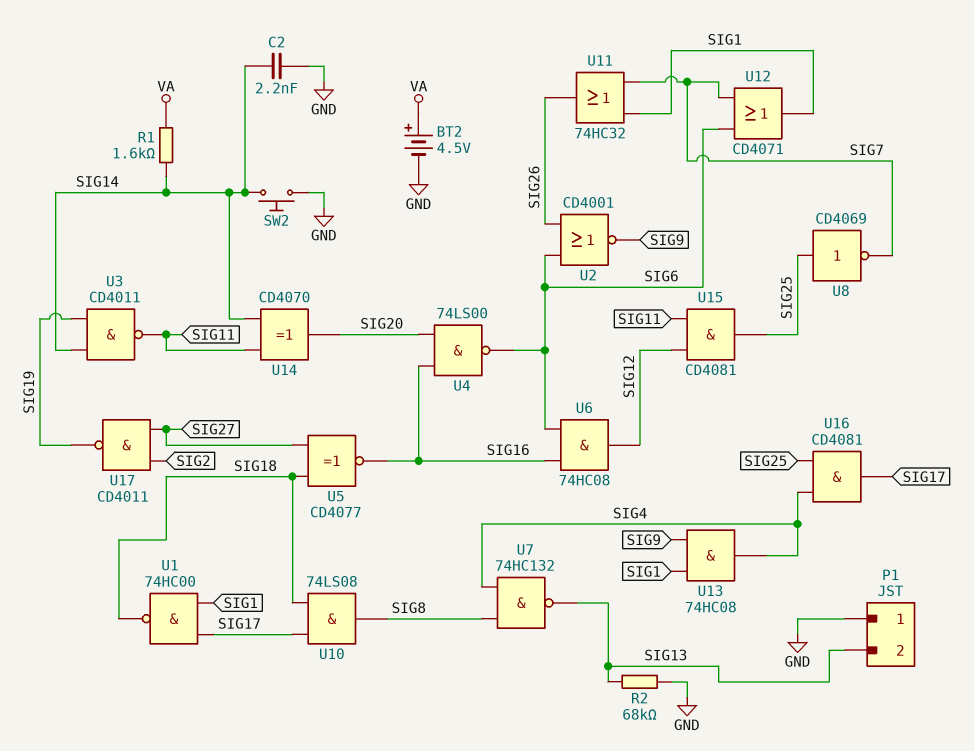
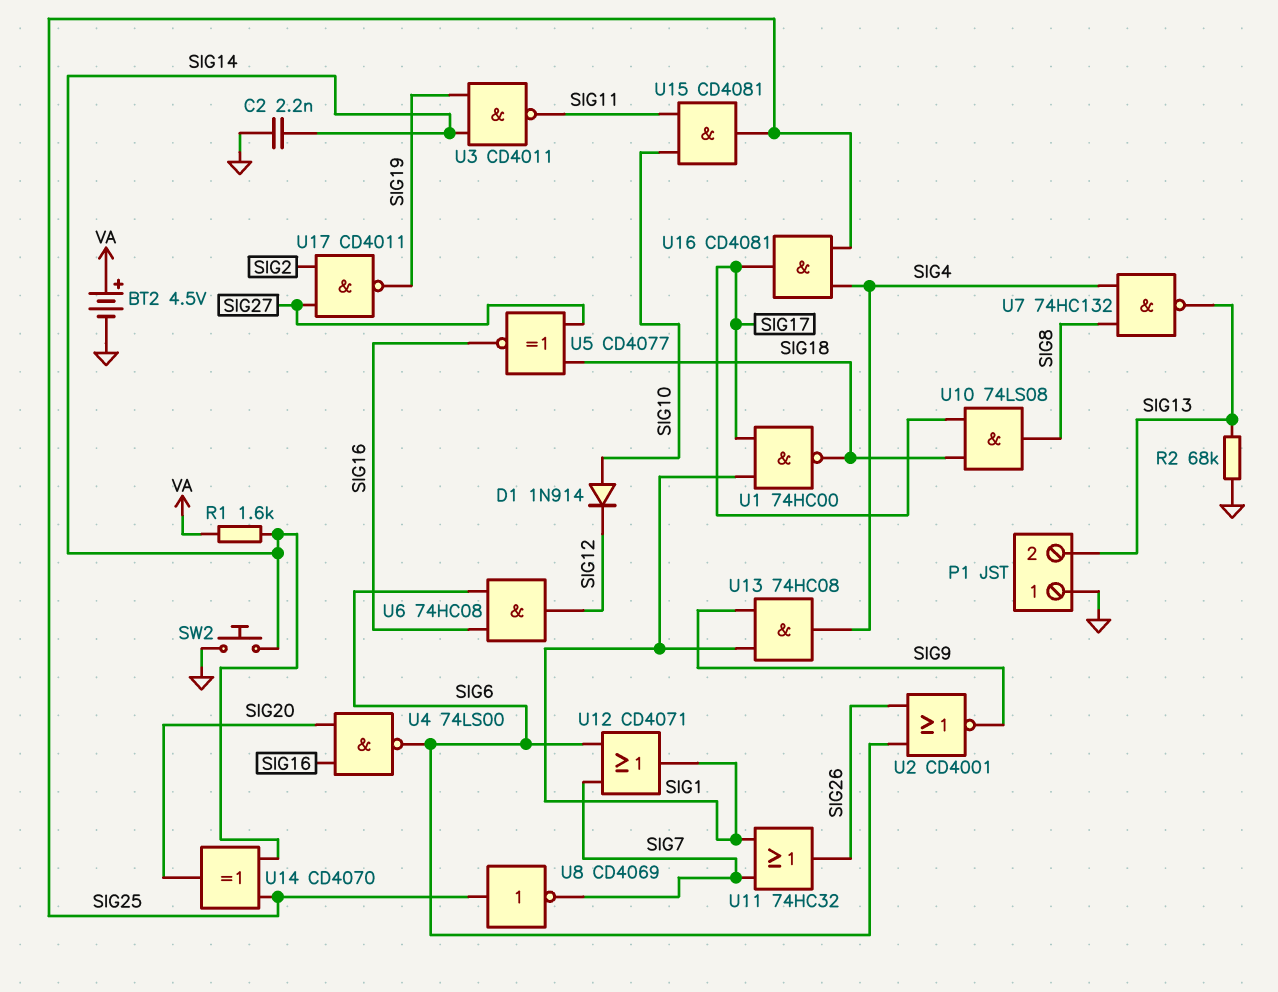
D1: none -> diode 1N914 (A SIG10, K SIG12)
U14: XOR CD4070 (in SIG11, in SIG14, out SIG20) -> XOR CD4070 (in SIG14, in SIG25, out SIG20)
U15: AND CD4081 (in SIG11, in SIG12, out SIG25) -> AND CD4081 (in SIG10, in SIG11, out SIG25)

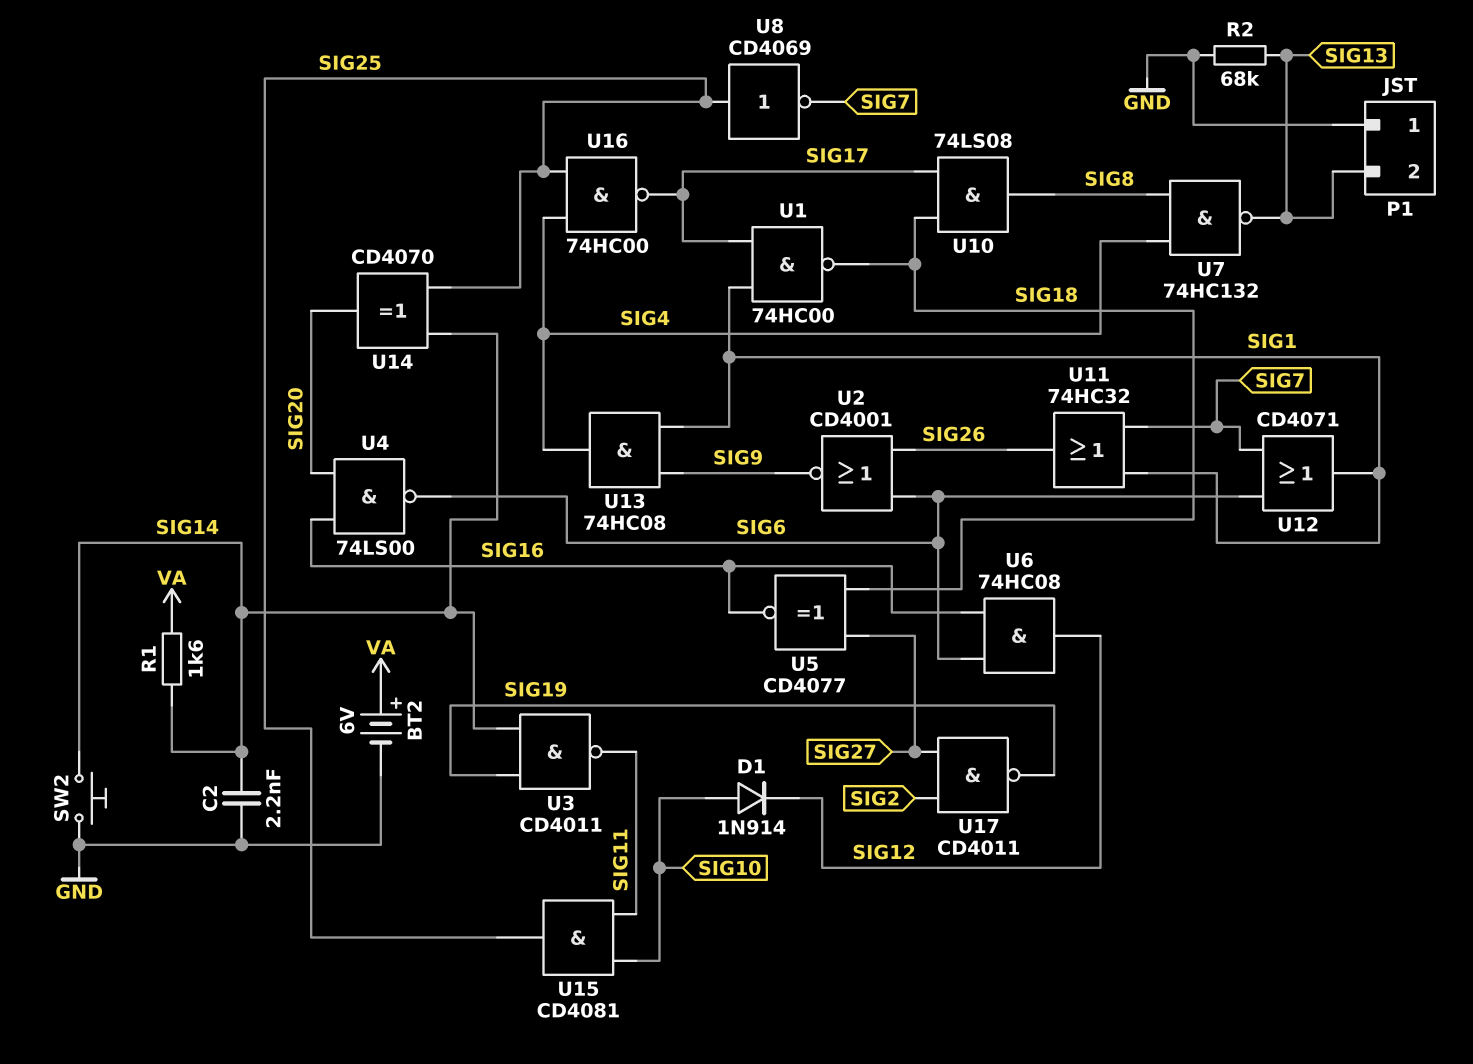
BT2: 4.5V (plus VA, minus GND) -> 6V (plus VA, minus GND)
U16: AND CD4081 (in SIG4, in SIG25, out SIG17) -> NAND 74HC00 (in SIG4, in SIG25, out SIG17)

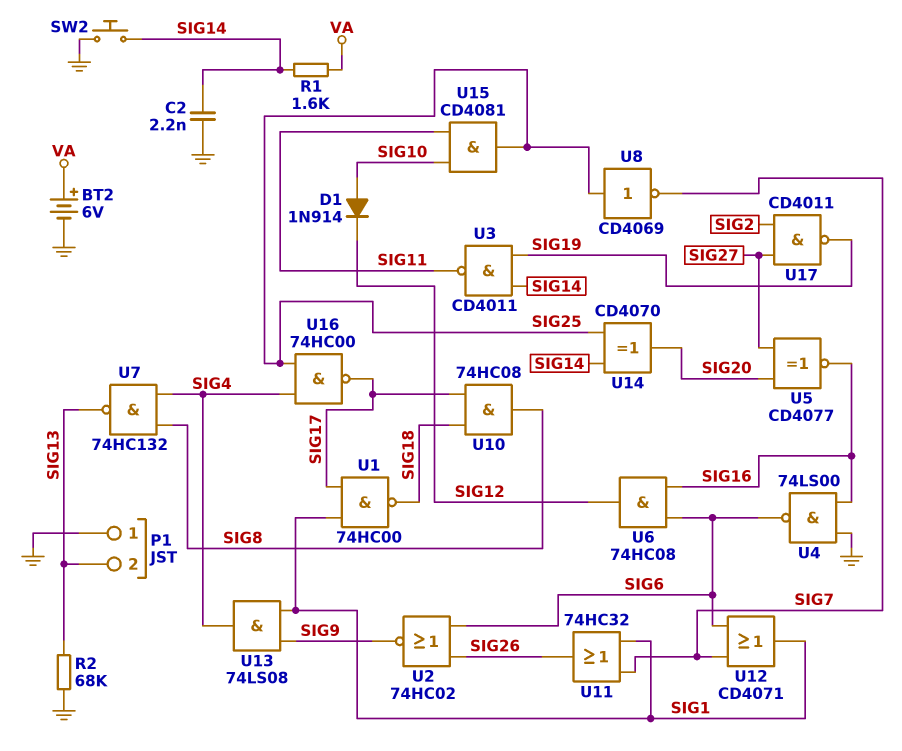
U2: NOR CD4001 (in SIG6, in SIG26, out SIG9) -> NOR 74HC02 (in SIG6, in SIG26, out SIG9)
U4: NAND 74LS00 (in SIG16, in SIG20, out SIG6) -> NAND 74LS00 (in GND, in SIG16, out SIG6)
U5: XNOR CD4077 (in SIG18, in SIG27, out SIG16) -> XNOR CD4077 (in SIG20, in SIG27, out SIG16)
U10: AND 74LS08 (in SIG17, in SIG18, out SIG8) -> AND 74HC08 (in SIG17, in SIG18, out SIG8)
U13: AND 74HC08 (in SIG1, in SIG9, out SIG4) -> AND 74LS08 (in SIG1, in SIG9, out SIG4)

